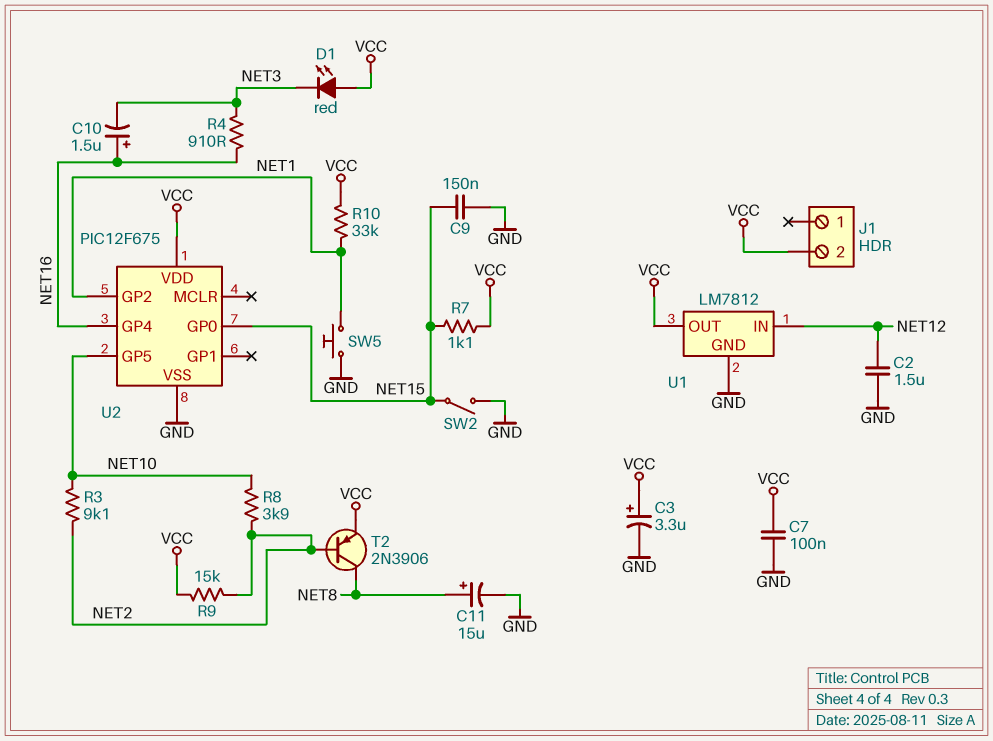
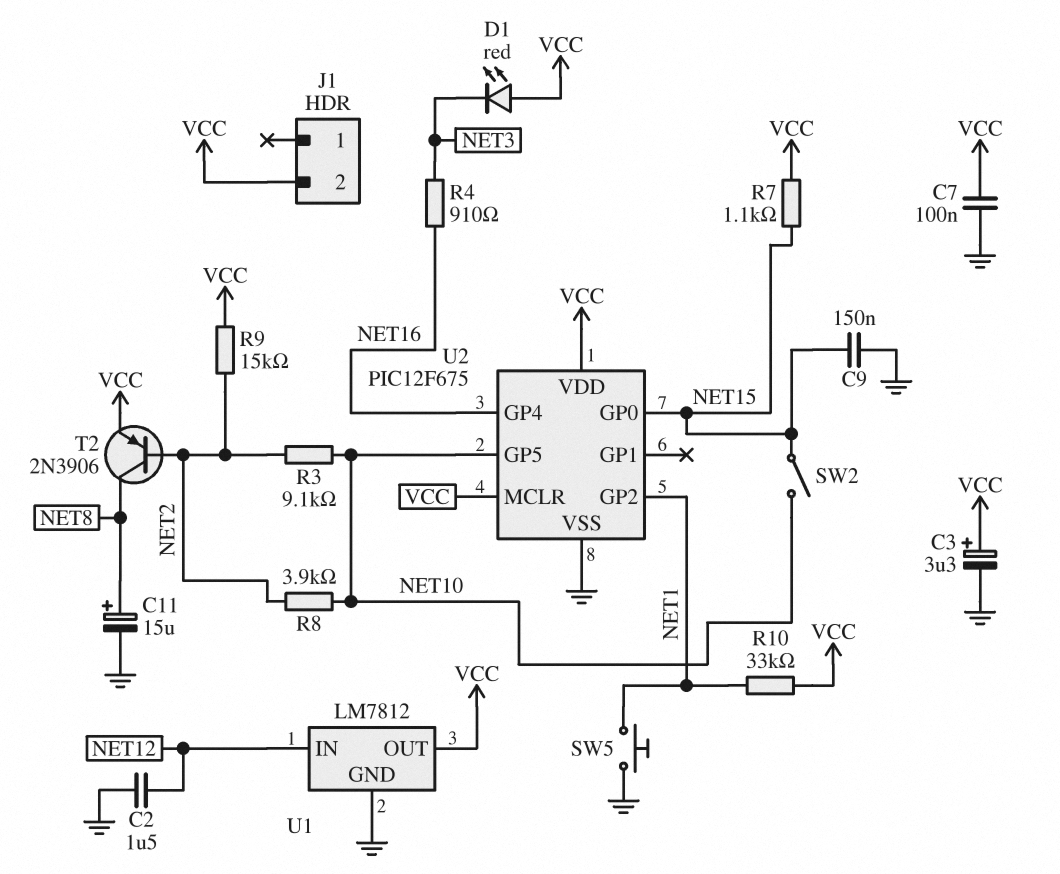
C10: 1.5uF (plus NET16, minus NET3) -> none
SW2: switch (GND, NET15) -> switch (NET10, NET15)
U2 pin MCLR: none -> VCC

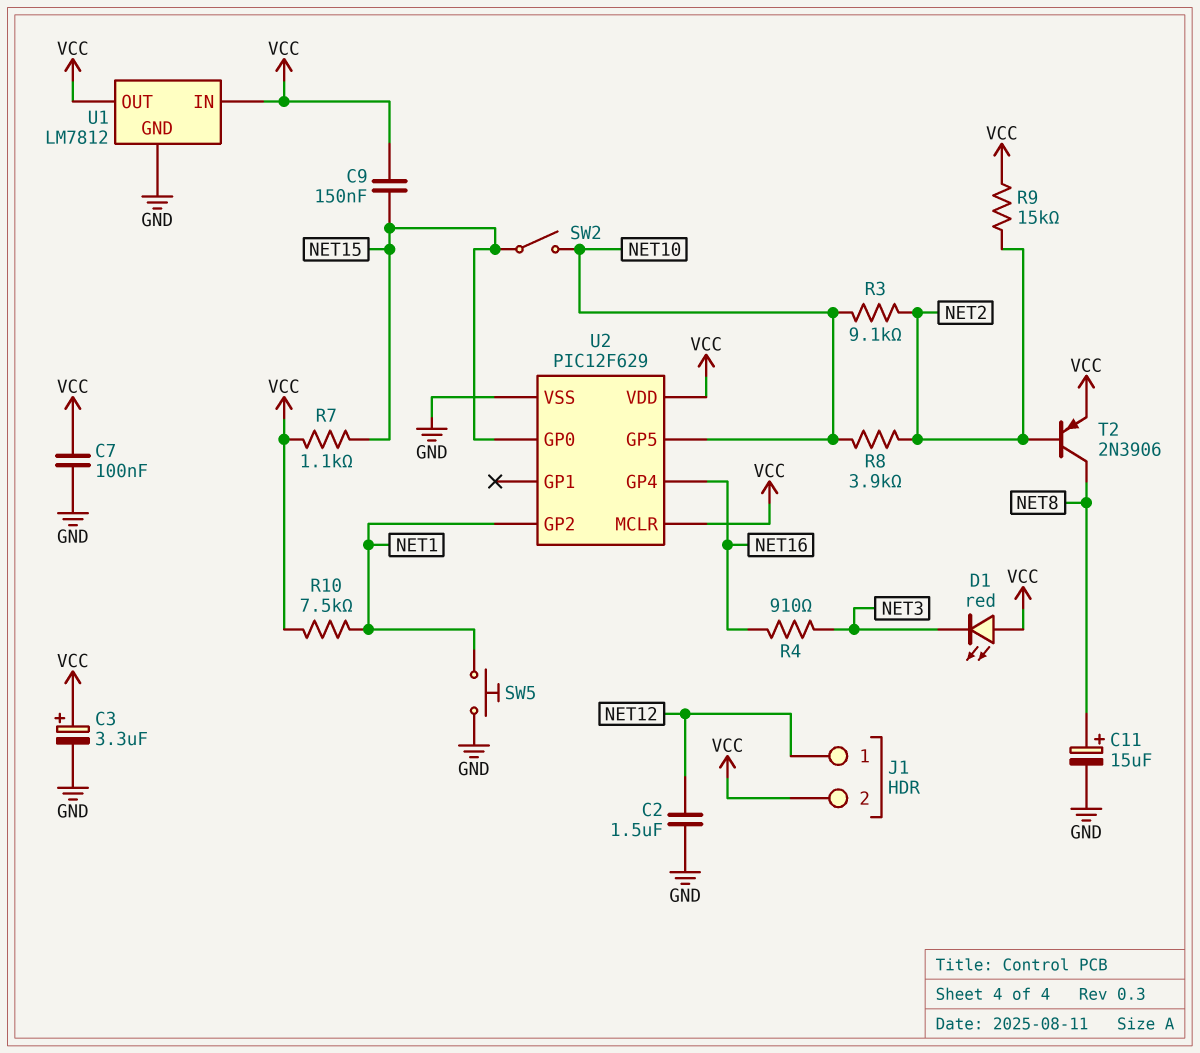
C9: 150nF (GND, NET15) -> 150nF (NET15, VCC)
J1 pin 1: none -> NET12
R10: 33k (NET1, VCC) -> 7.5k (NET1, VCC)
U1 pin IN: NET12 -> VCC
U2: PIC12F675 -> PIC12F629

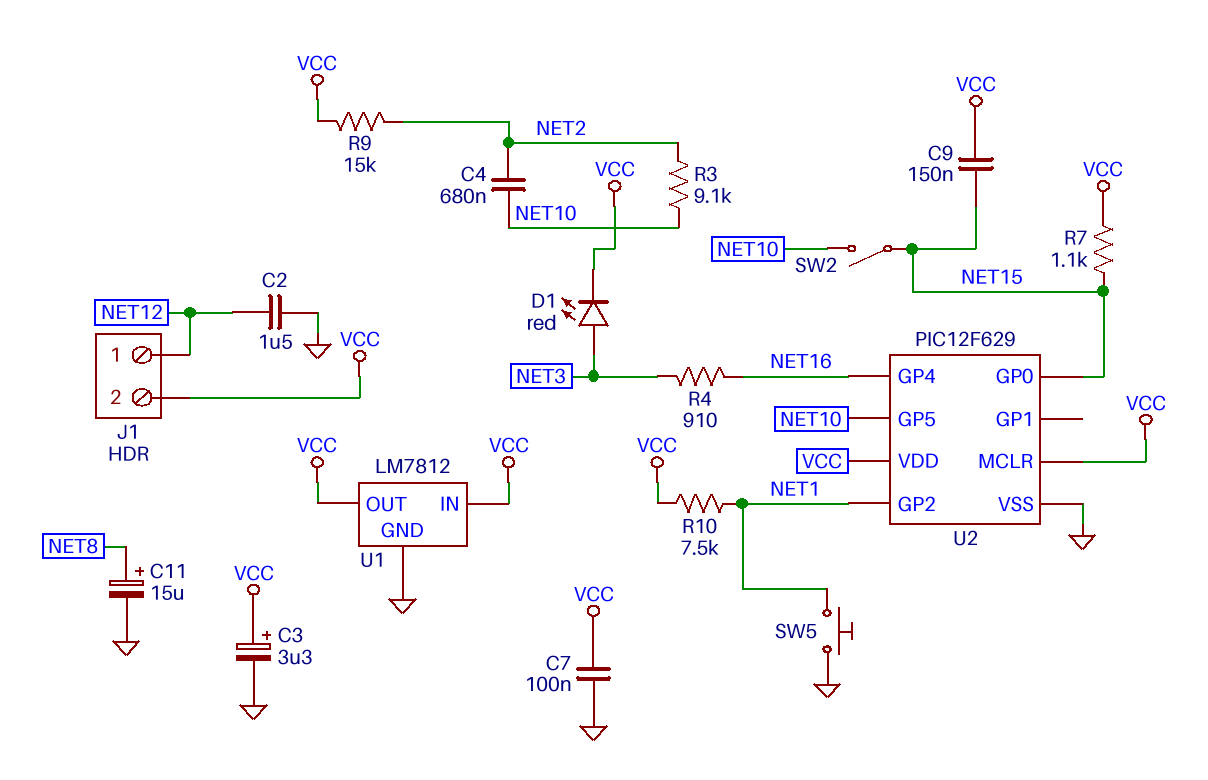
C4: none -> 680nF (NET2, NET10)
D1: LED red (A VCC, K NET3) -> LED red (A NET3, K VCC)
R8: 3.9k (NET2, NET10) -> none
T2: PNP 2N3906 (B NET2, C NET8, E VCC) -> none

